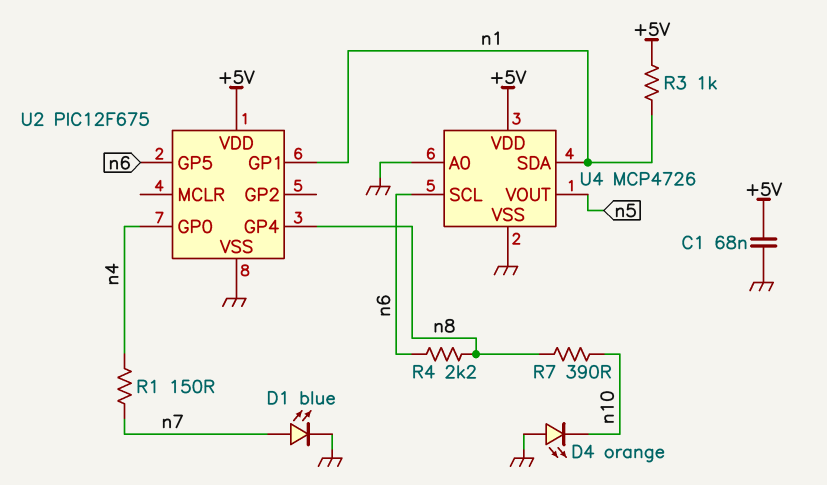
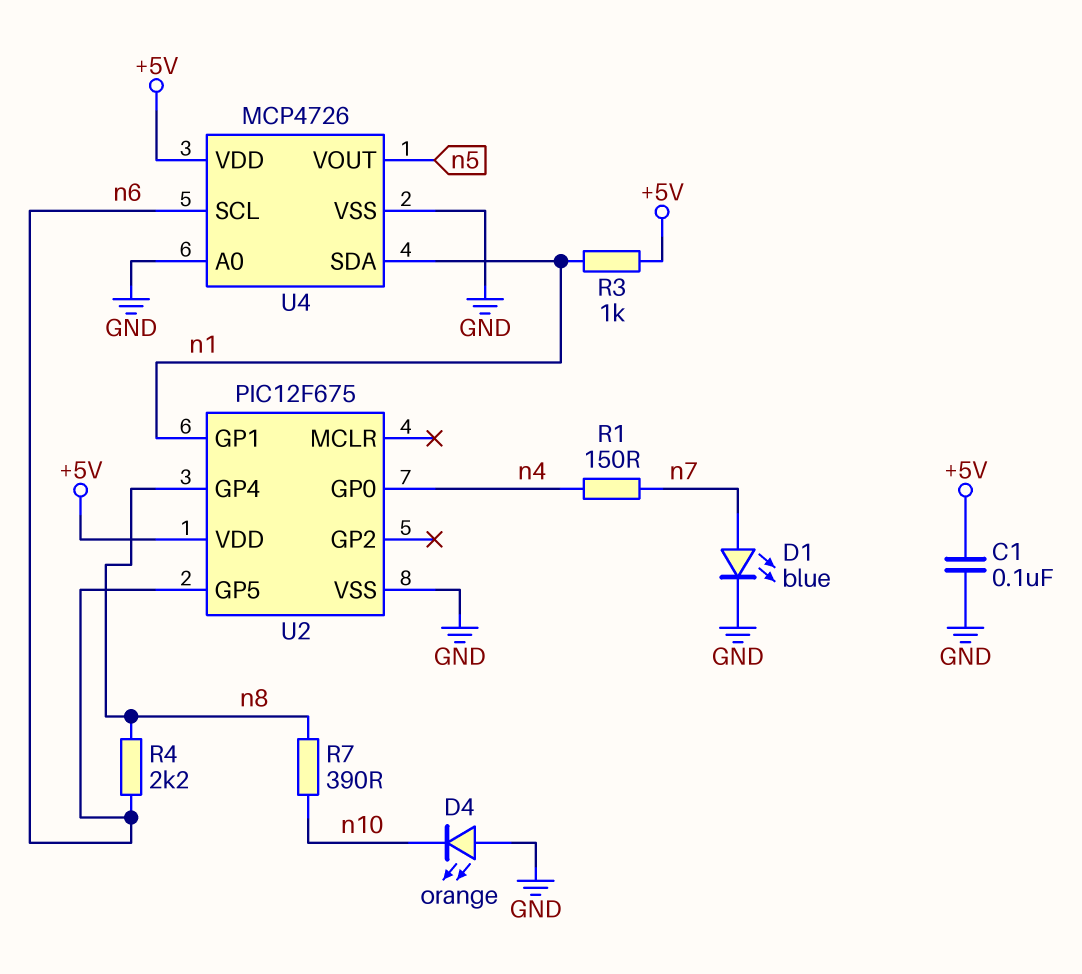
C1: 68nF (+5V, GND) -> 100nF (+5V, GND)

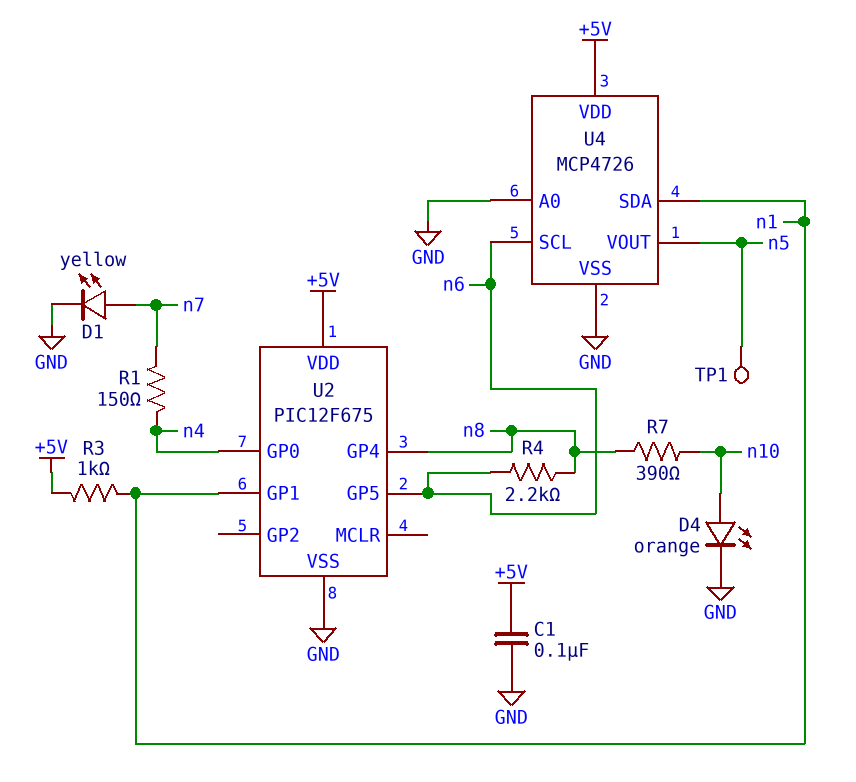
D1: LED blue (A n7, K GND) -> LED yellow (A n7, K GND)
D4: LED orange (A GND, K n10) -> LED orange (A n10, K GND)
TP1: none -> test point (n5)

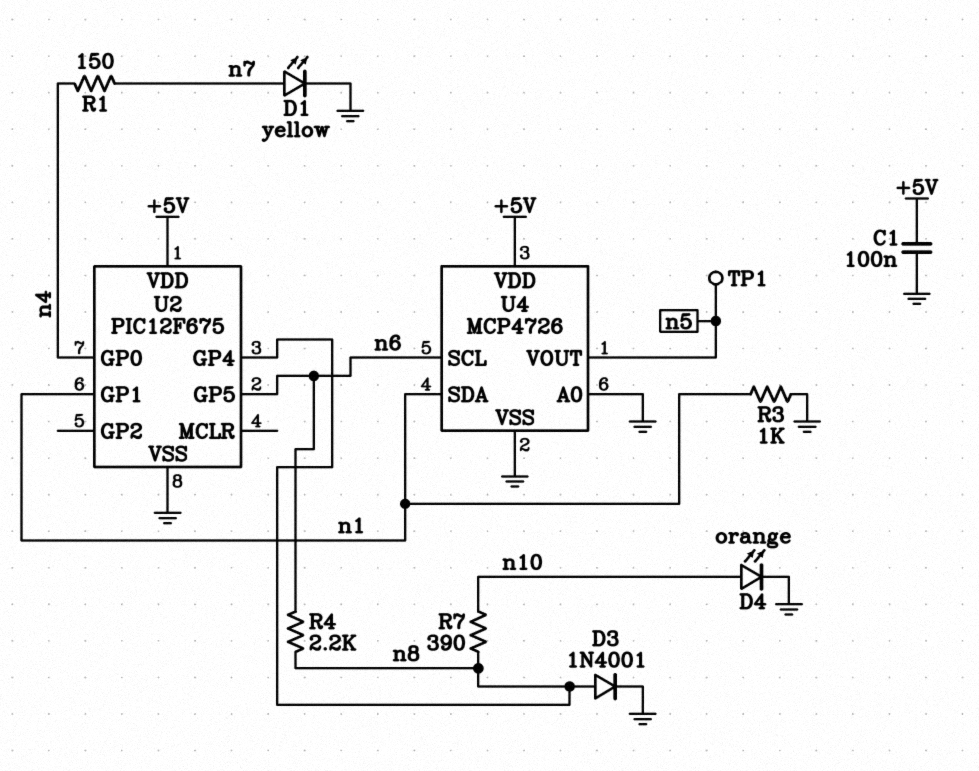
D3: none -> diode 1N4001 (A n8, K GND)
R3: 1k (+5V, n1) -> 1k (GND, n1)

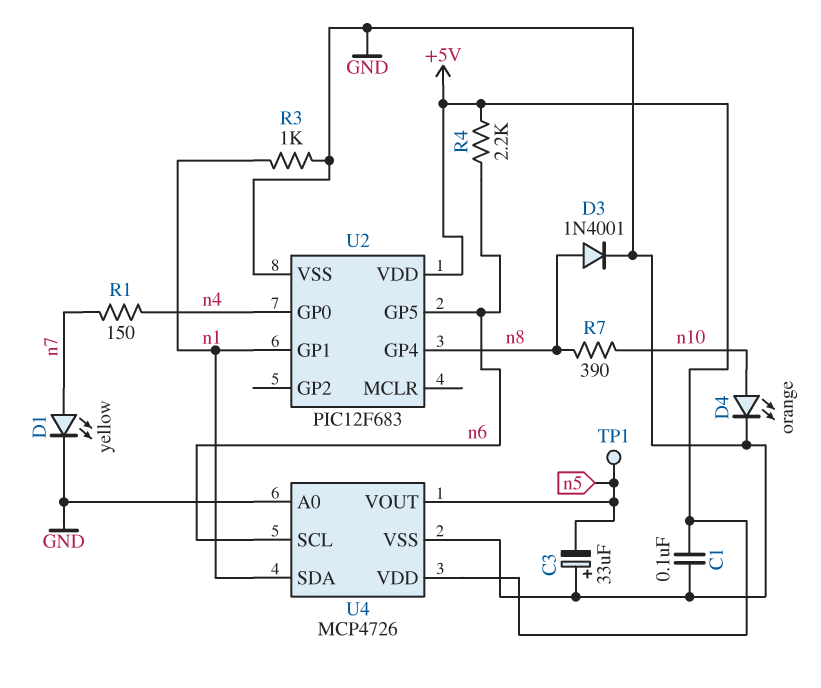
C3: none -> 33uF (plus GND, minus n5)
R4: 2.2k (n6, n8) -> 2.2k (+5V, n6)
U2: PIC12F675 -> PIC12F683

